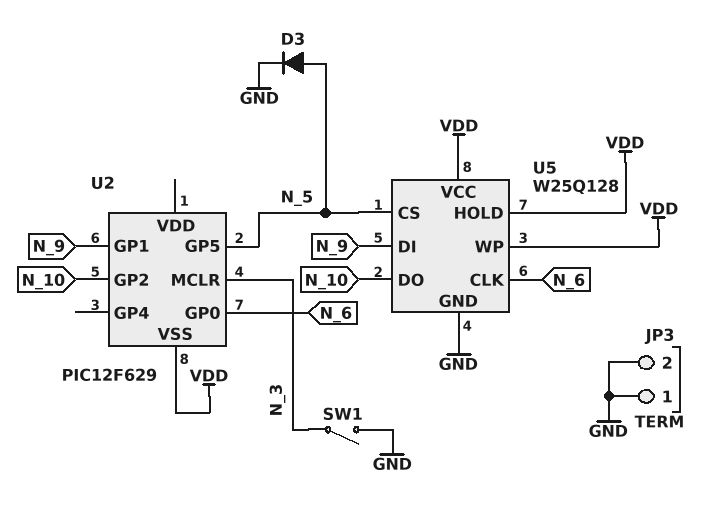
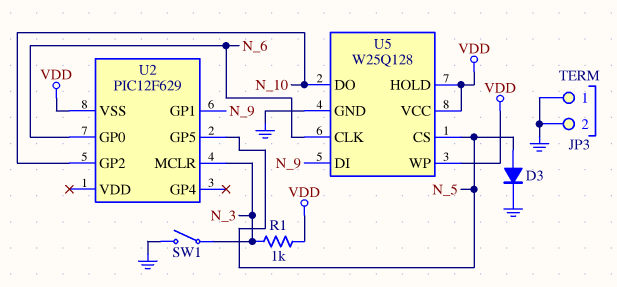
R1: none -> 1k (N_3, VDD)

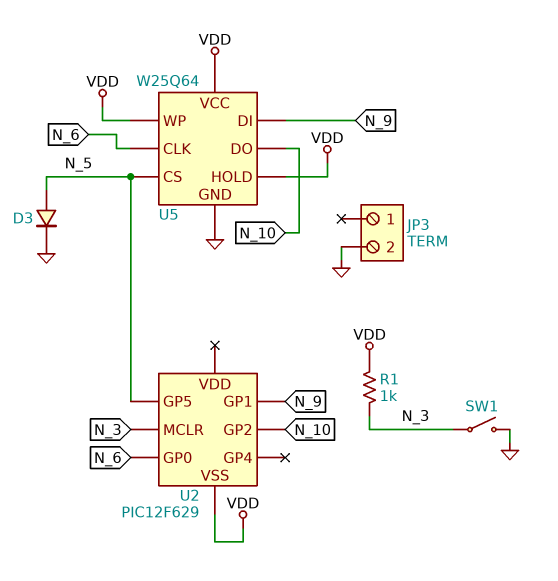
JP3 pin 1: GND -> none
U5: W25Q128 -> W25Q64

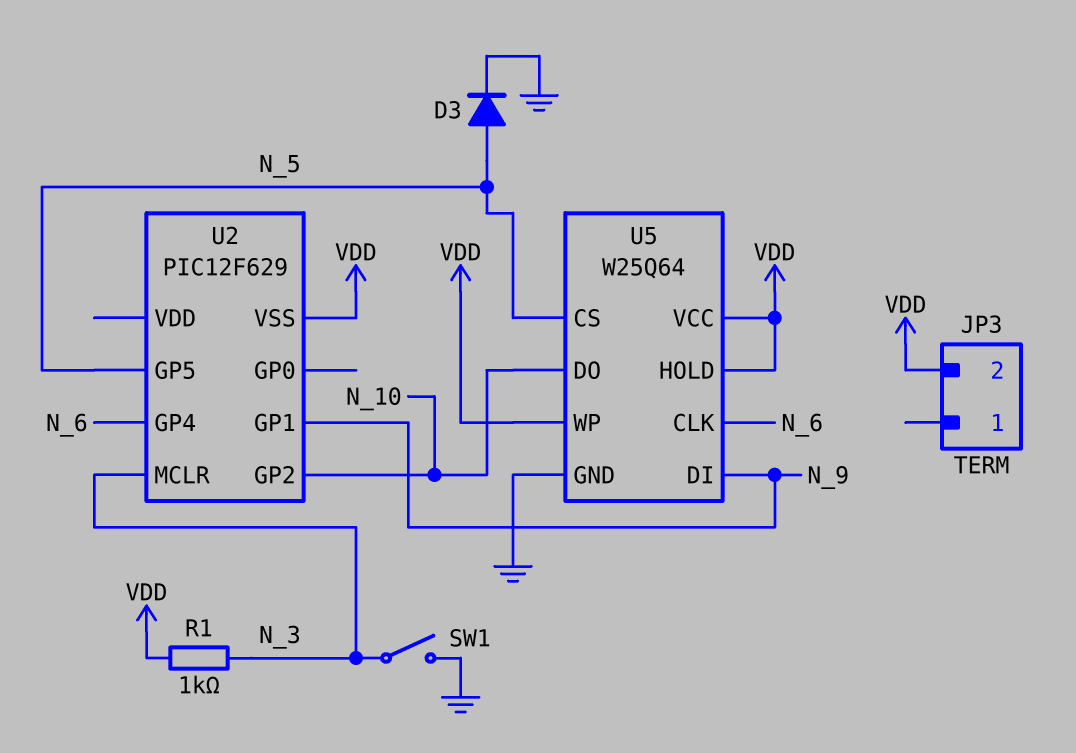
JP3 pin 2: GND -> VDD
U2 pin GP0: N_6 -> none
U2 pin GP4: none -> N_6

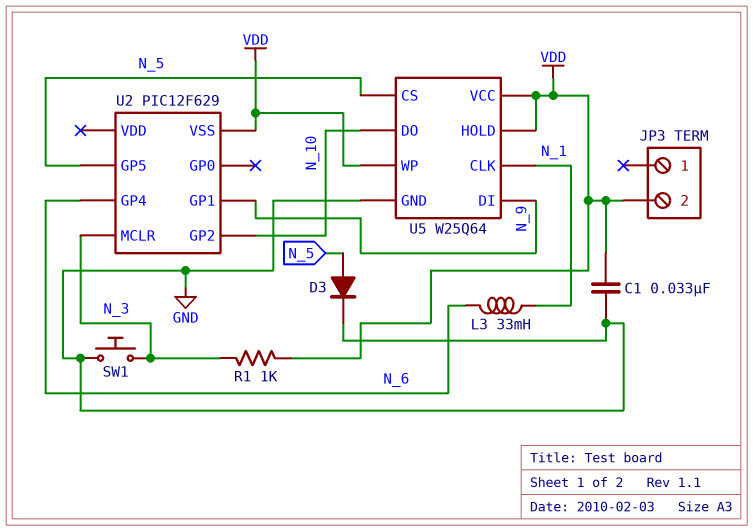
C1: none -> 33nF (GND, VDD)
L3: none -> 33mH (N_1, N_6)
SW1: switch (GND, N_3) -> button (GND, N_3)
U5 pin CLK: N_6 -> N_1

